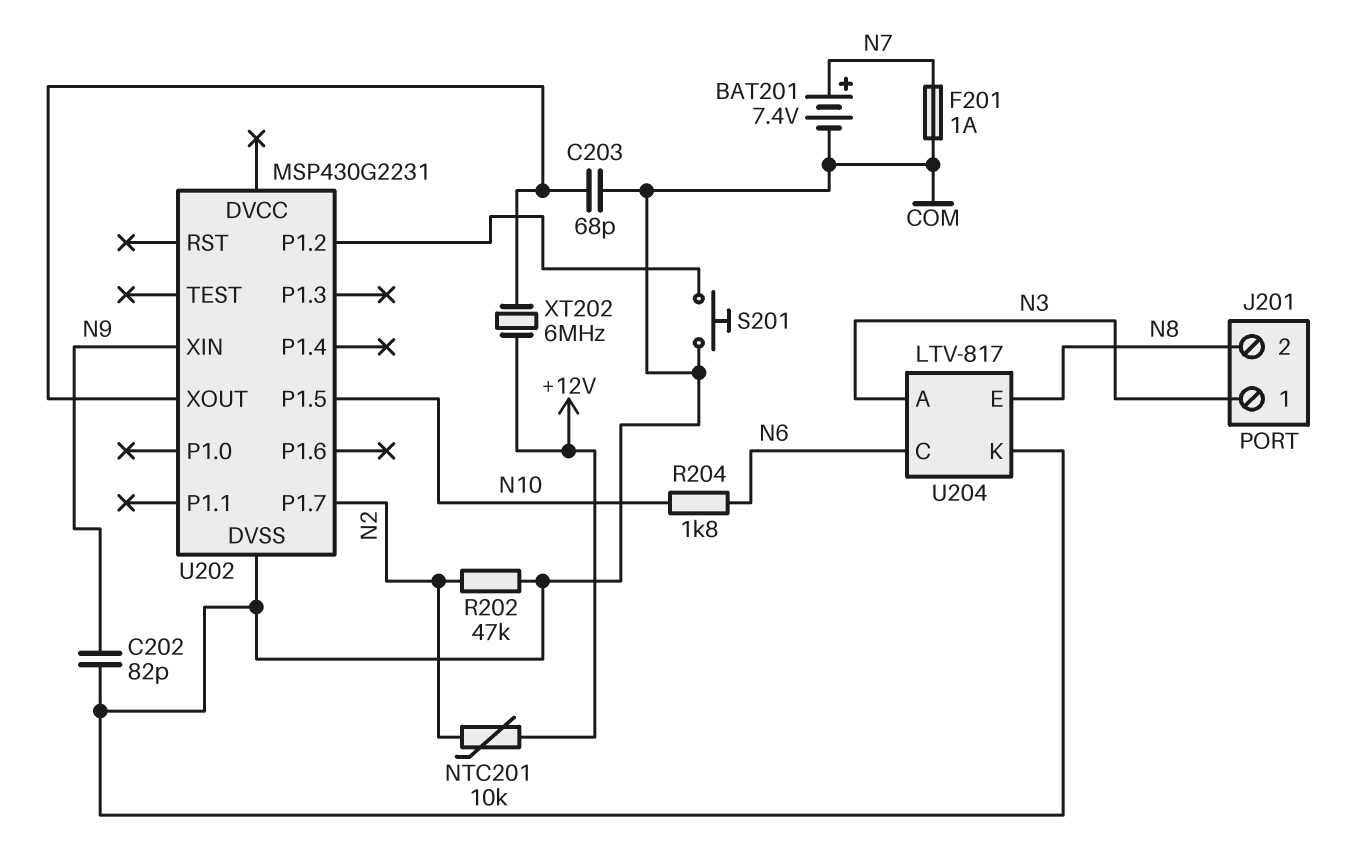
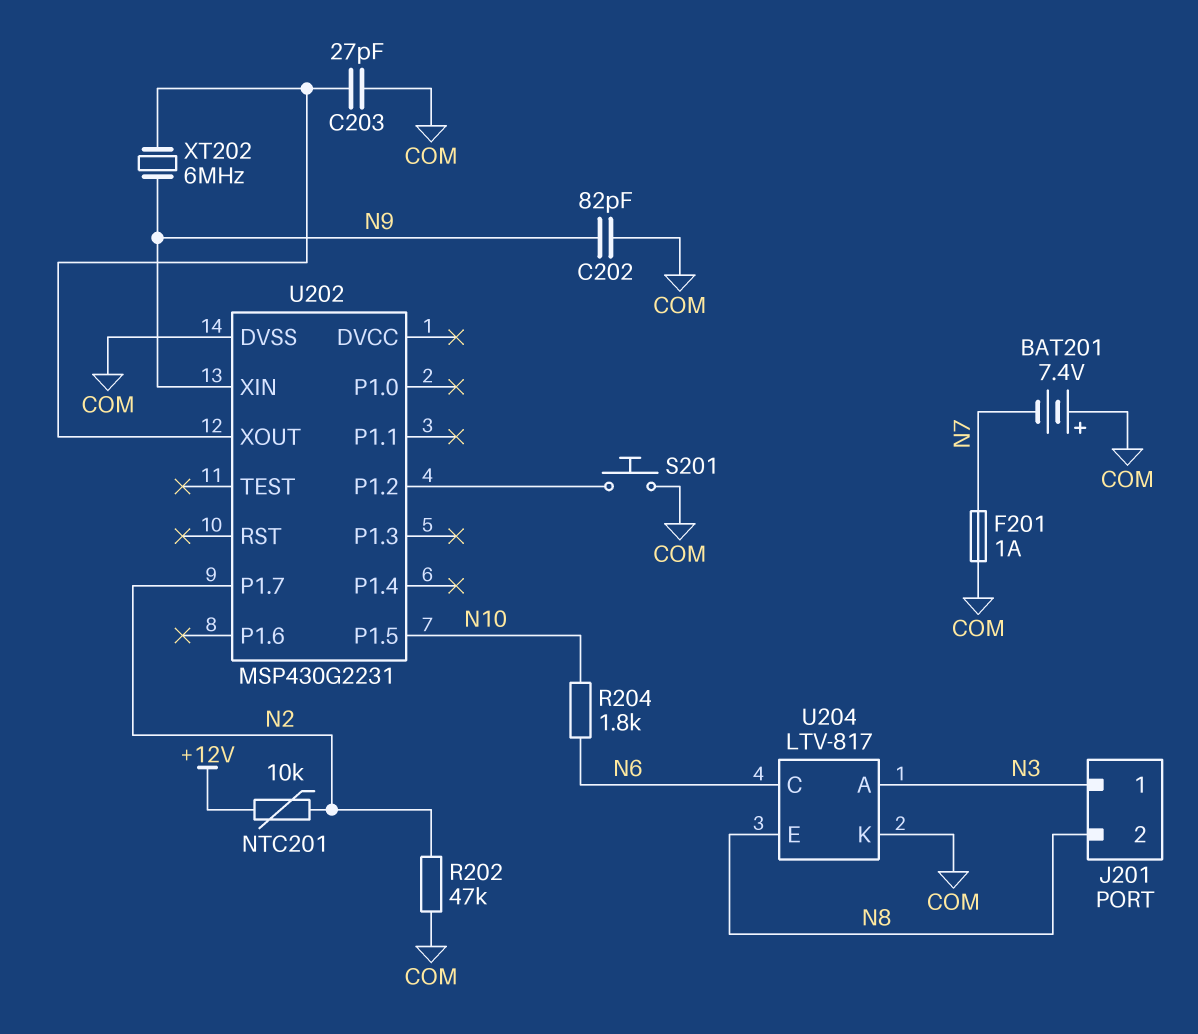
BAT201: 7.4V (plus N7, minus COM) -> 7.4V (plus COM, minus N7)
C203: 68pF (COM, U202/XOUT) -> 27pF (COM, U202/XOUT)
XT202: 6MHz (+12V, U202/XOUT) -> 6MHz (N9, U202/XOUT)

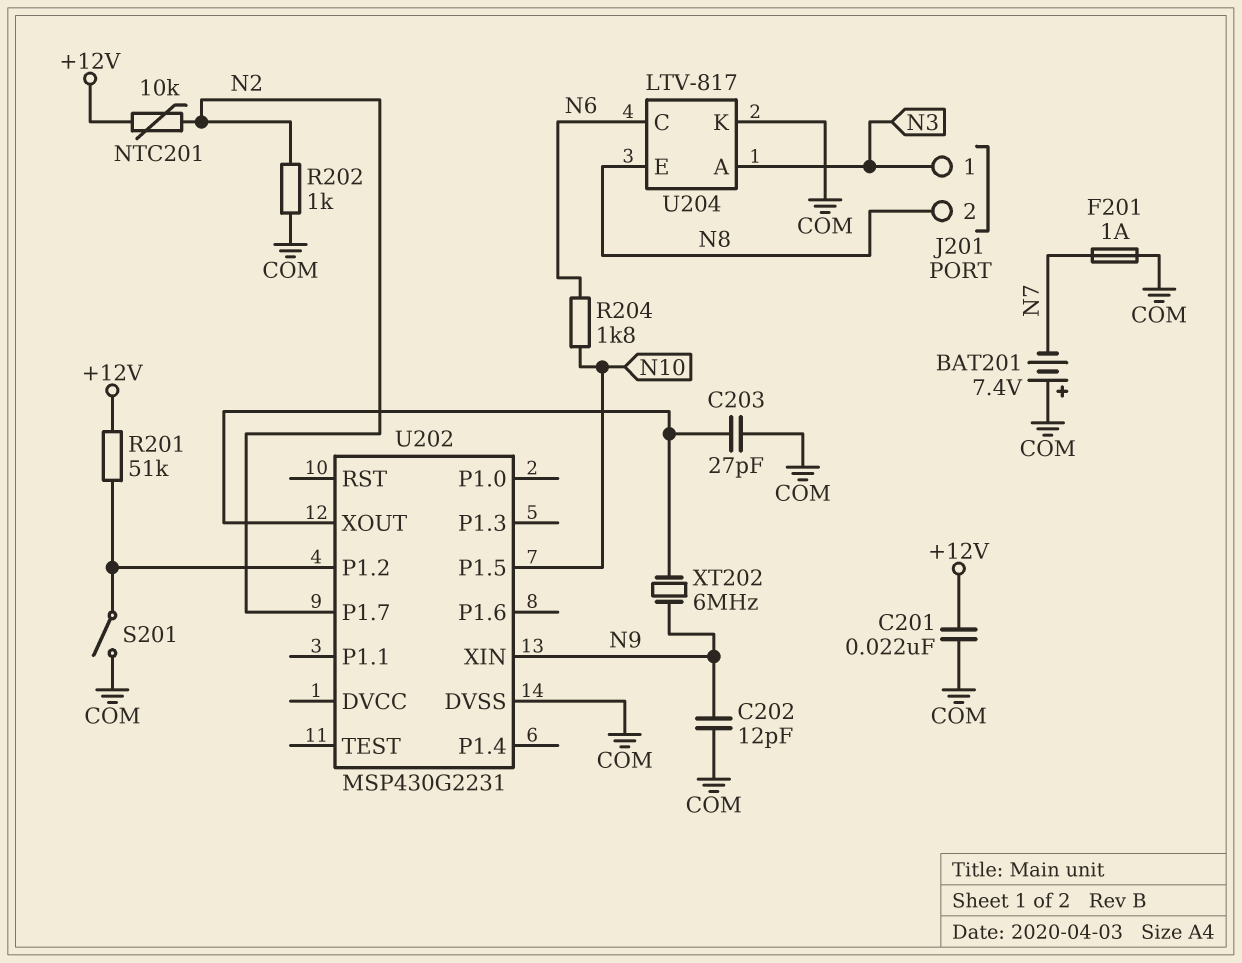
C201: none -> 22nF (+12V, COM)
C202: 82pF (COM, N9) -> 12pF (COM, N9)
R201: none -> 51k (+12V, U202/P1.2)
R202: 47k (COM, N2) -> 1k (COM, N2)
S201: button (COM, U202/P1.2) -> switch (COM, U202/P1.2)

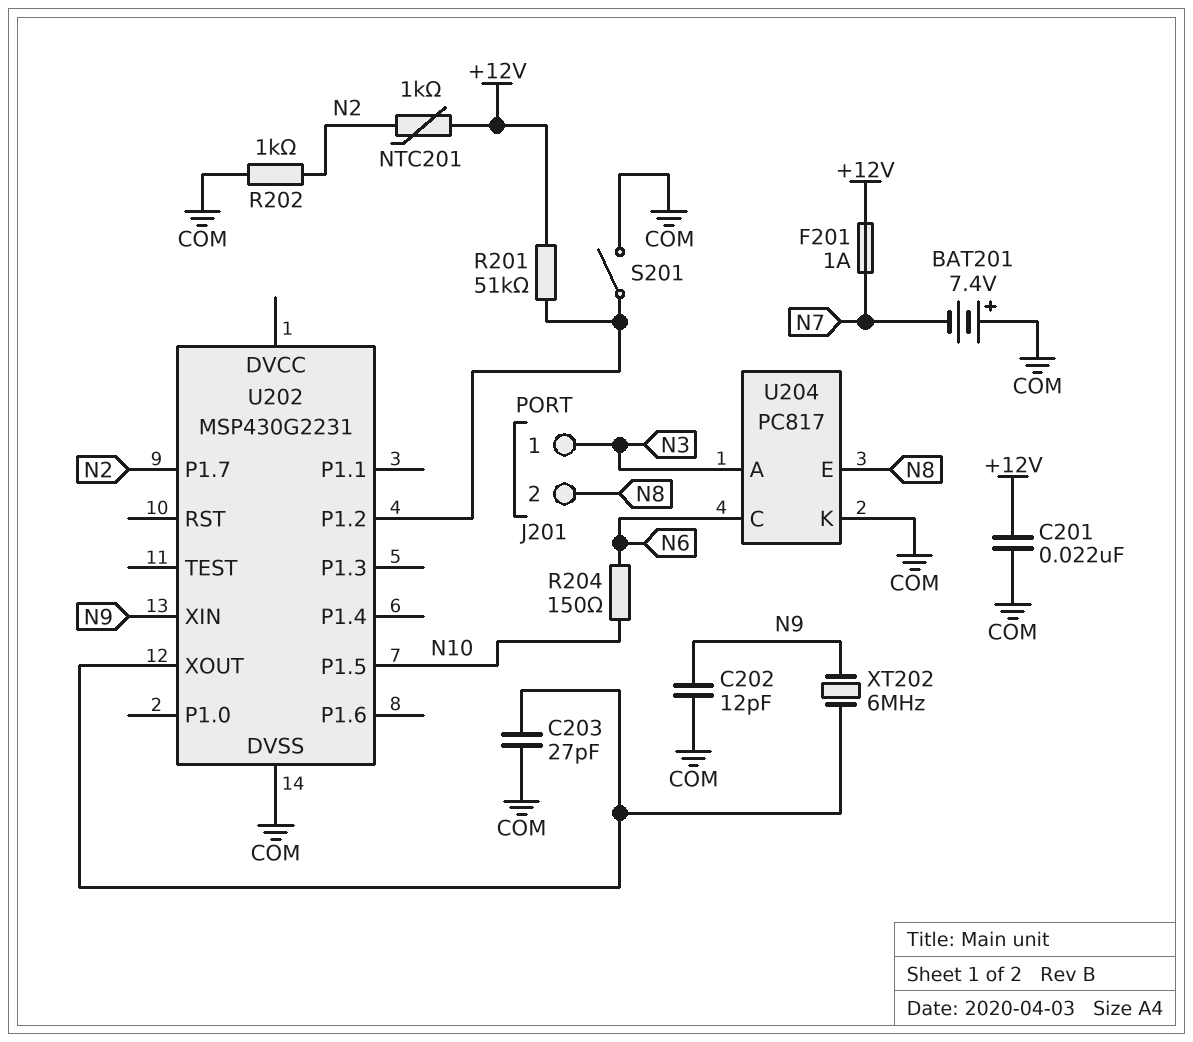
F201: 1A (COM, N7) -> 1A (+12V, N7)
NTC201: 10k (+12V, N2) -> 1k (+12V, N2)
R204: 1.8k (N6, N10) -> 150 (N6, N10)
U204: LTV-817 -> PC817

